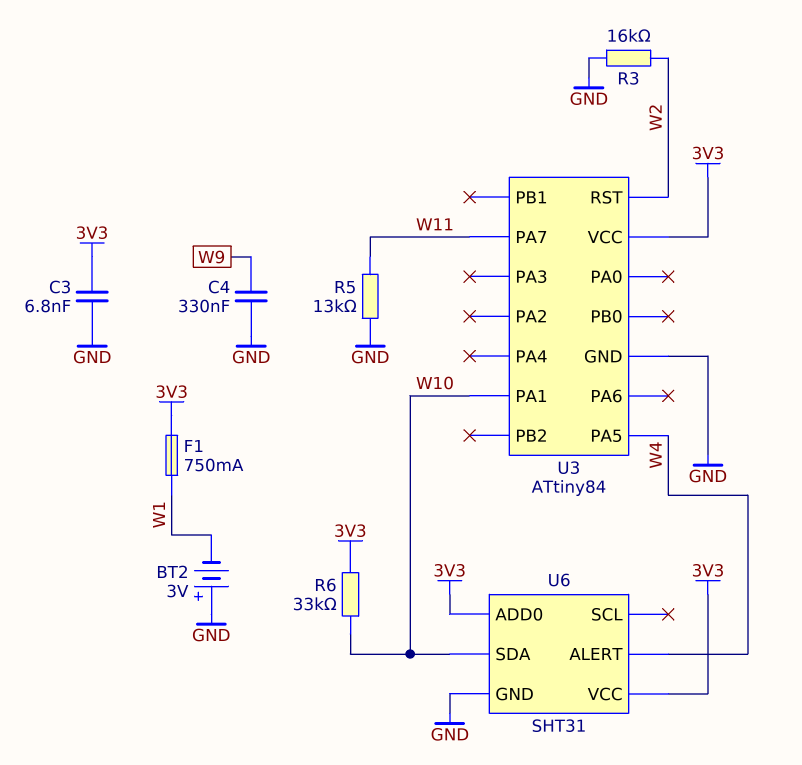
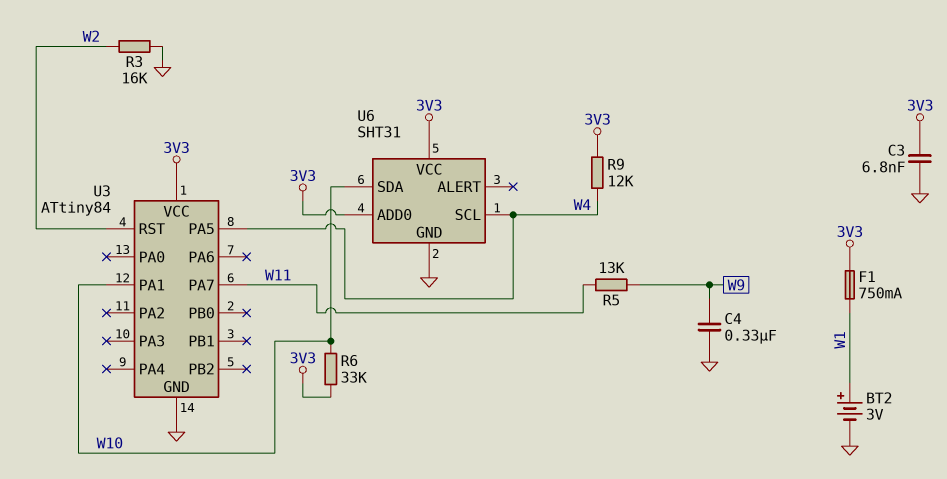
BT2: 3V (plus GND, minus W1) -> 3V (plus W1, minus GND)
R5: 13k (GND, W11) -> 13k (W9, W11)
R9: none -> 12k (3V3, W4)
U6 pin ALERT: W4 -> none
U6 pin SCL: none -> W4

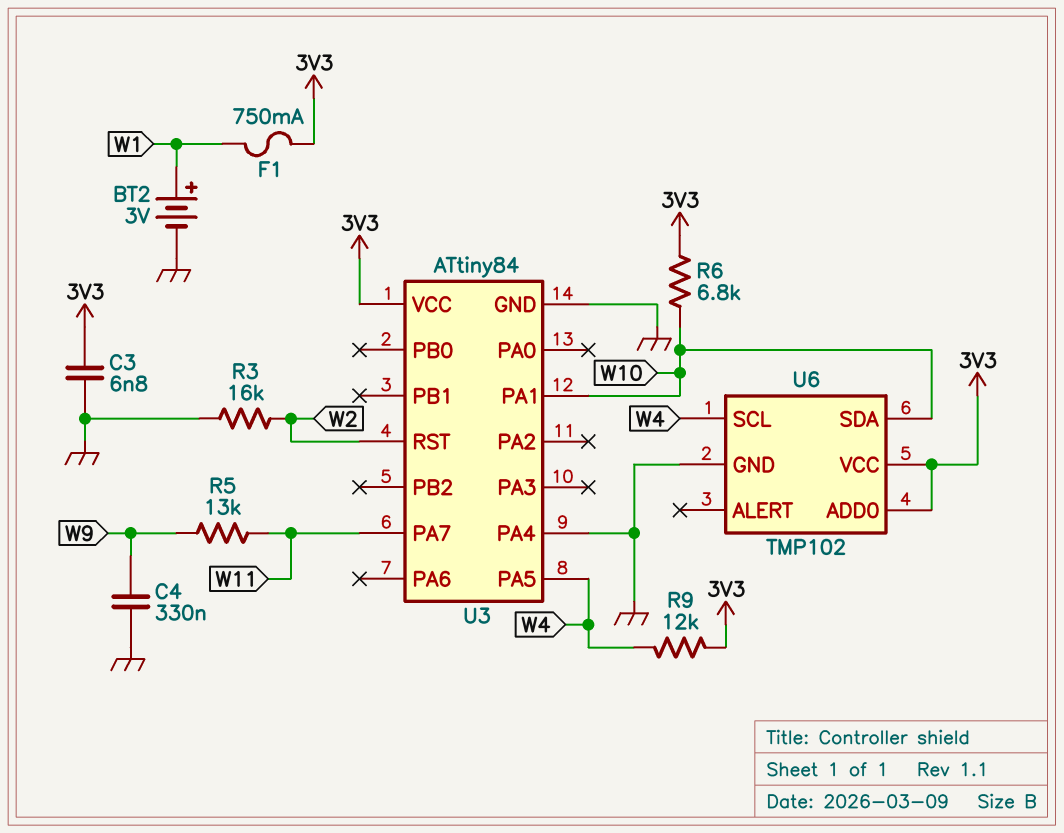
R6: 33k (3V3, W10) -> 6.8k (3V3, W10)
U3 pin PA4: none -> GND
U6: SHT31 -> TMP102

